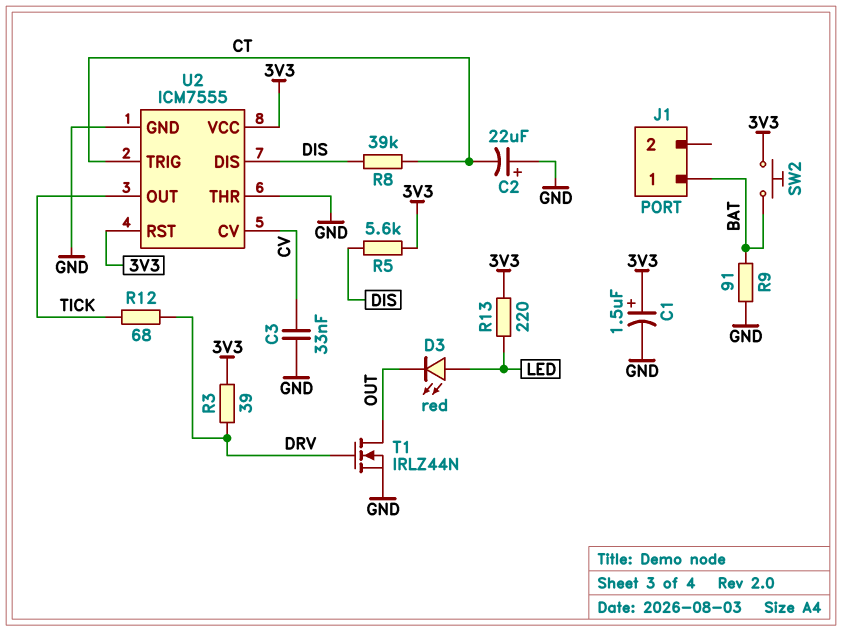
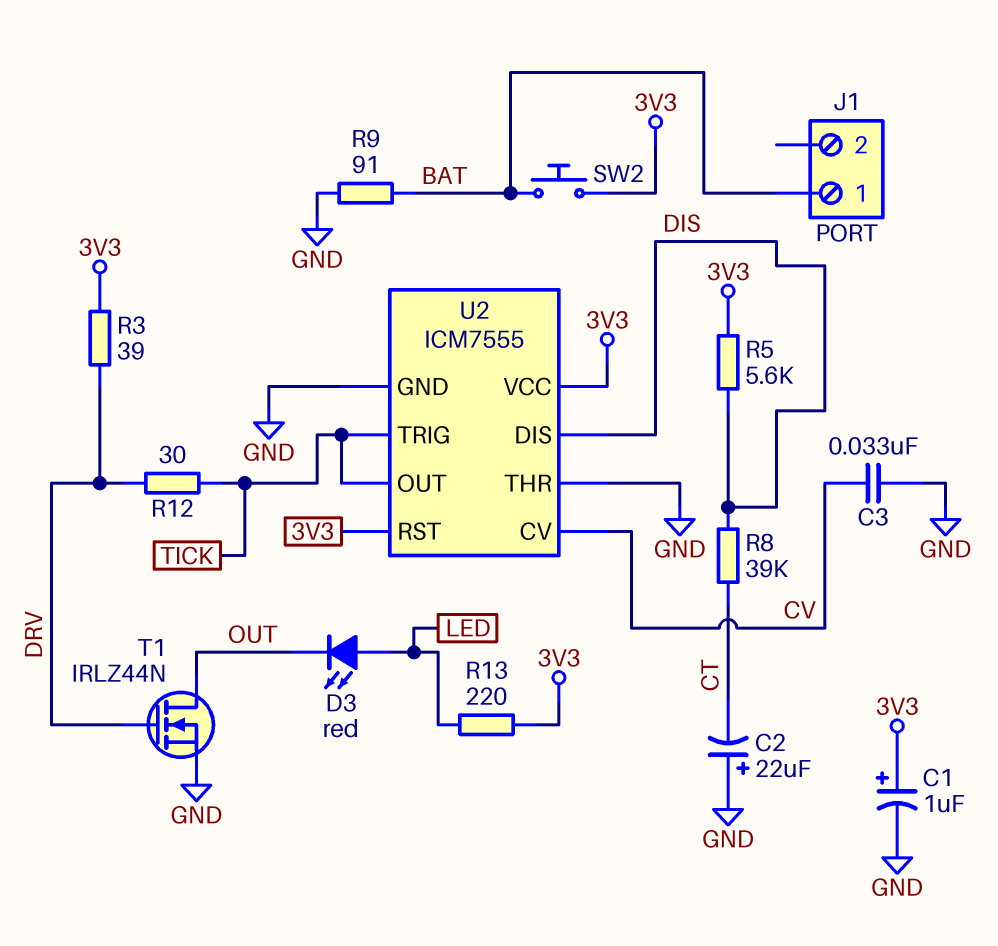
C1: 1.5uF (plus 3V3, minus GND) -> 1uF (plus 3V3, minus GND)
R12: 68 (DRV, TICK) -> 30 (DRV, TICK)
U2 pin TRIG: CT -> TICK

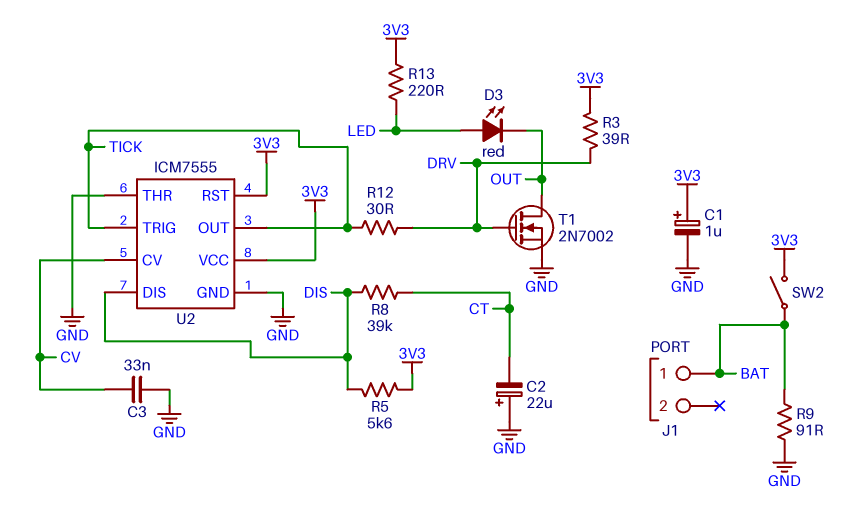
SW2: button (3V3, BAT) -> switch (3V3, BAT)
T1: NMOS IRLZ44N (G DRV, D OUT, S GND) -> NMOS 2N7002 (G DRV, D OUT, S GND)

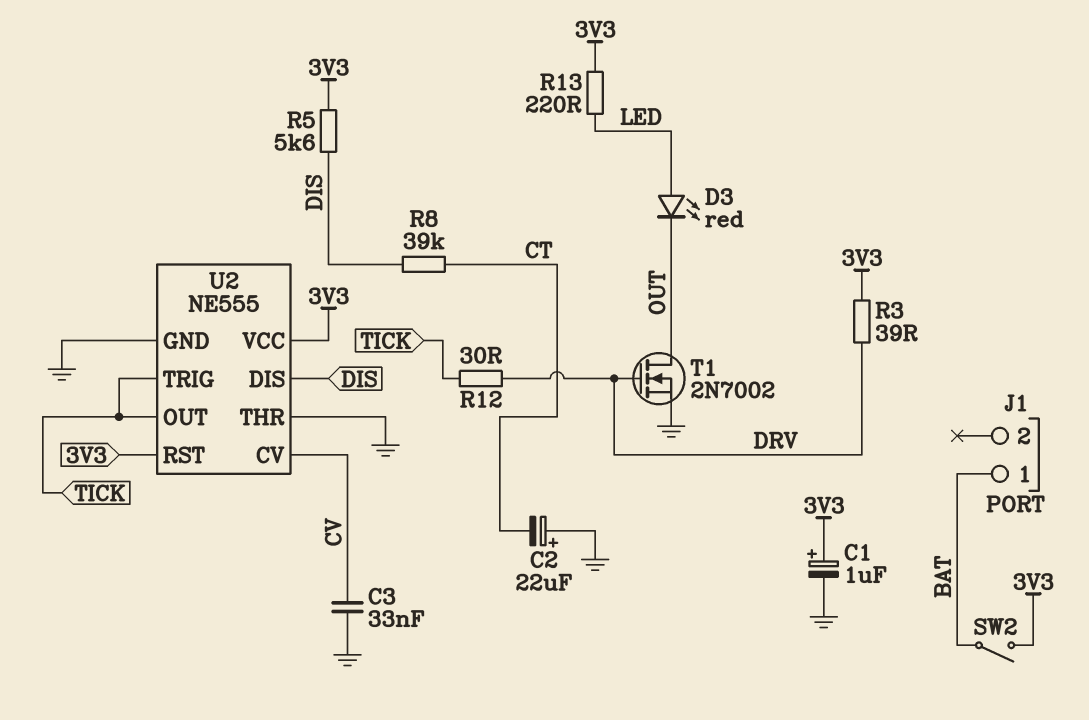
R9: 91 (BAT, GND) -> none
U2: ICM7555 -> NE555

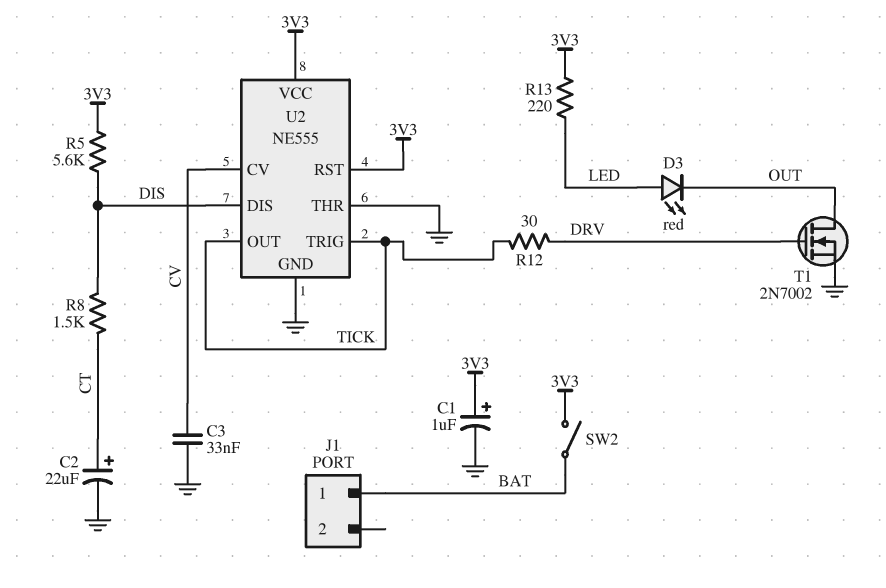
C2: 22uF (plus GND, minus CT) -> 22uF (plus CT, minus GND)
R3: 39 (3V3, DRV) -> none
R8: 39k (CT, DIS) -> 1.5k (CT, DIS)

